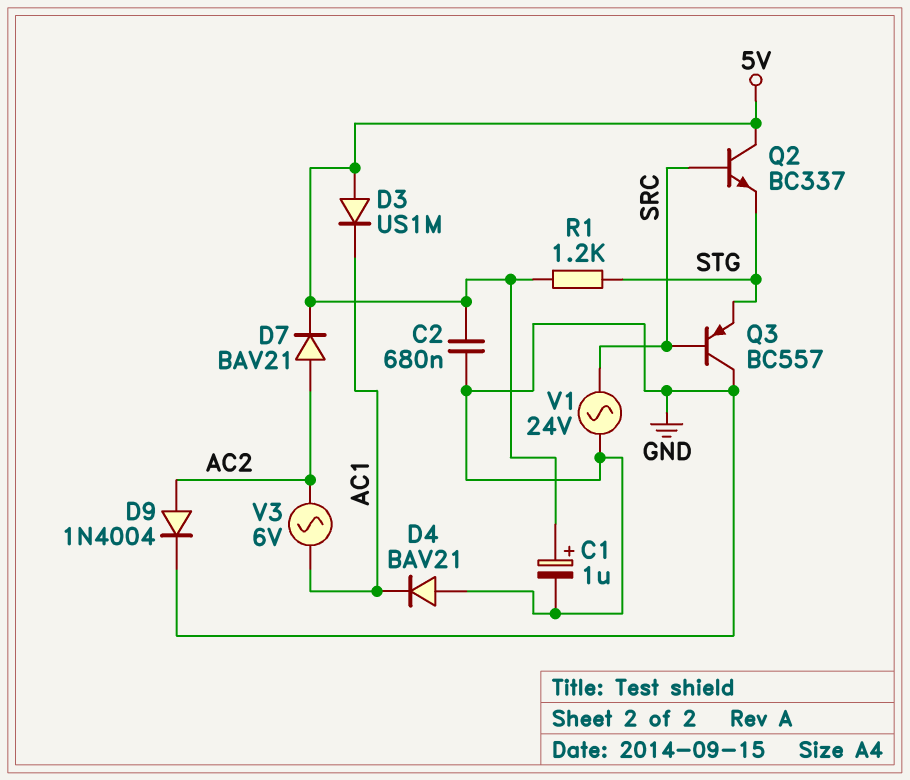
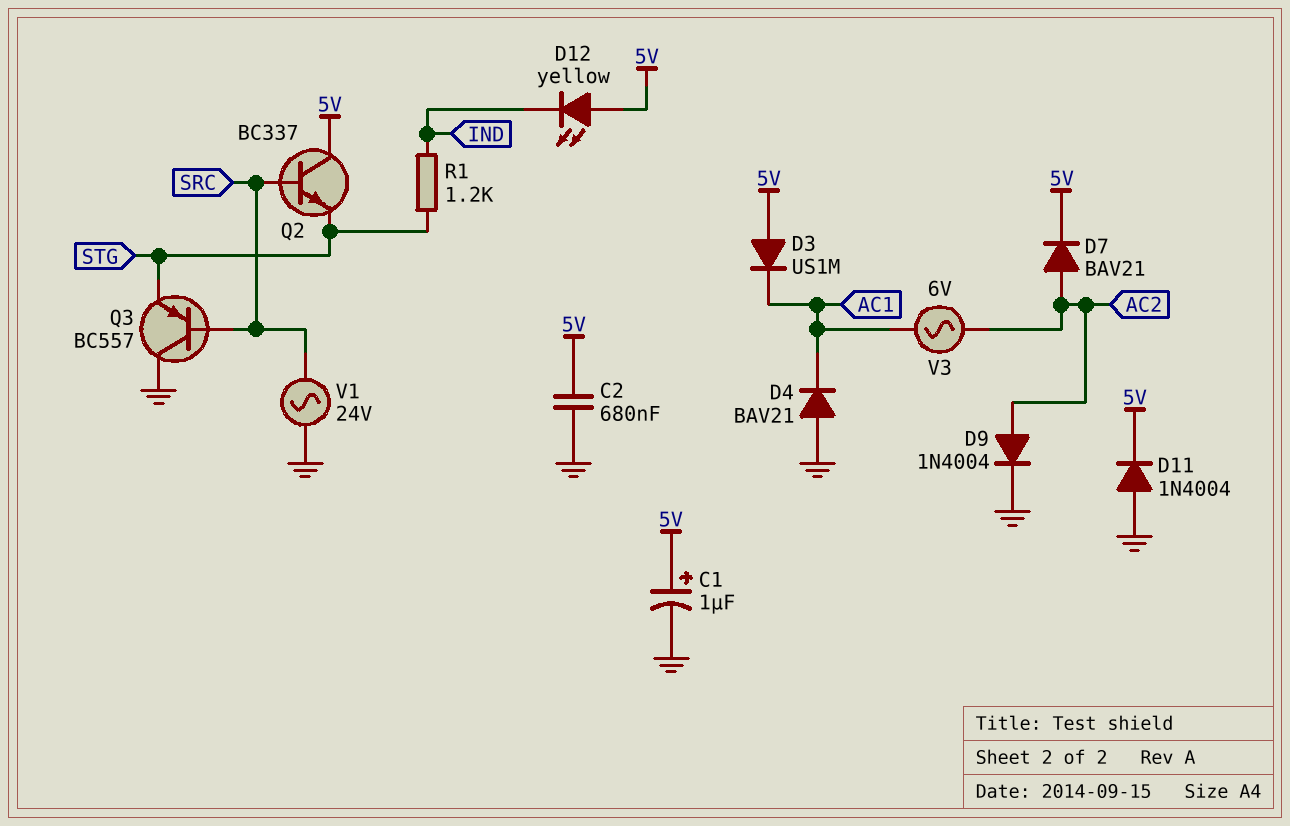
D11: none -> diode 1N4004 (A GND, K 5V)
D12: none -> LED yellow (A 5V, K IND)
R1: 1.2k (5V, STG) -> 1.2k (IND, STG)

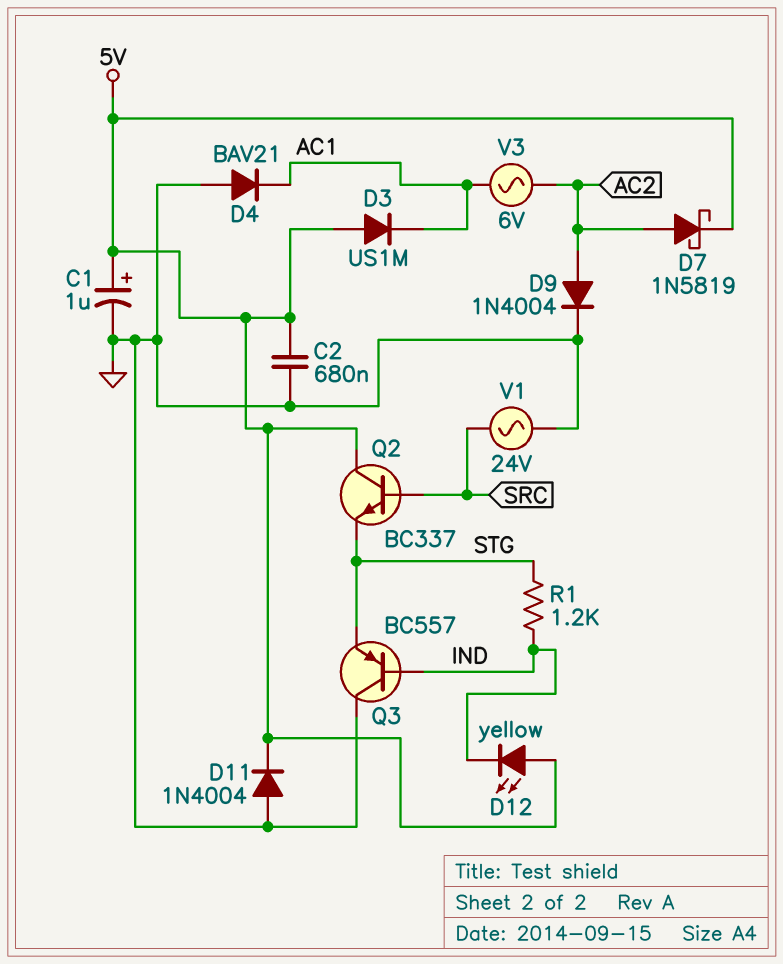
D7: diode BAV21 (A AC2, K 5V) -> schottky 1N5819 (A AC2, K 5V)
Q3: PNP BC557 (B SRC, C GND, E STG) -> PNP BC557 (B IND, C GND, E STG)

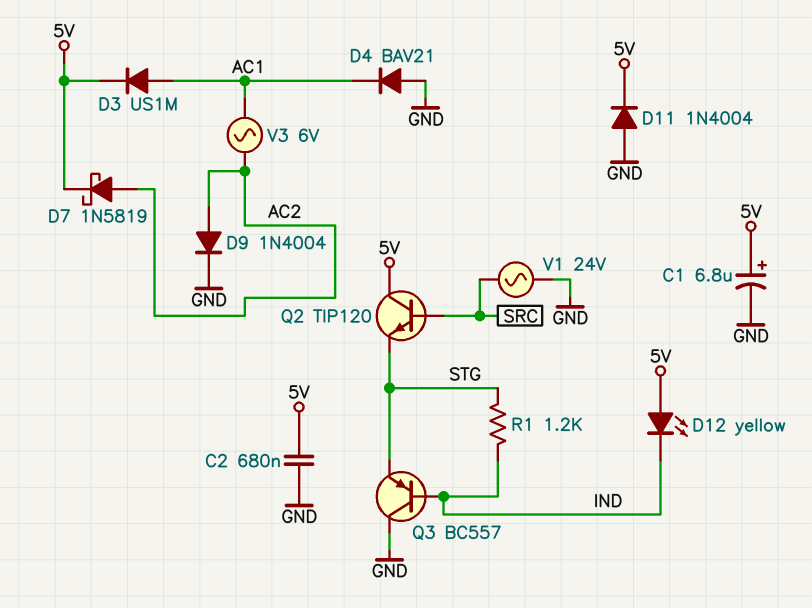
C1: 1uF (plus 5V, minus GND) -> 6.8uF (plus 5V, minus GND)
D3: diode US1M (A 5V, K AC1) -> diode US1M (A AC1, K 5V)
Q2: NPN BC337 (B SRC, C 5V, E STG) -> NPN TIP120 (B SRC, C 5V, E STG)

